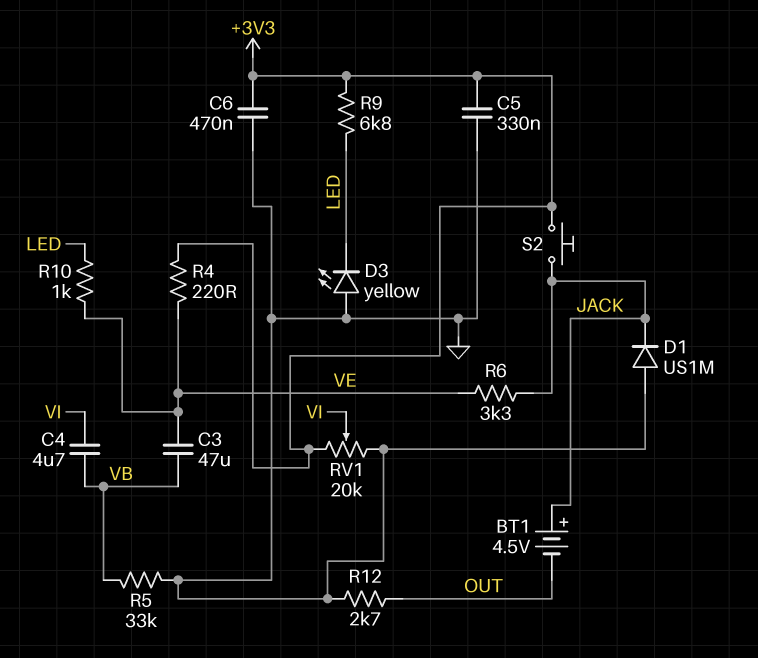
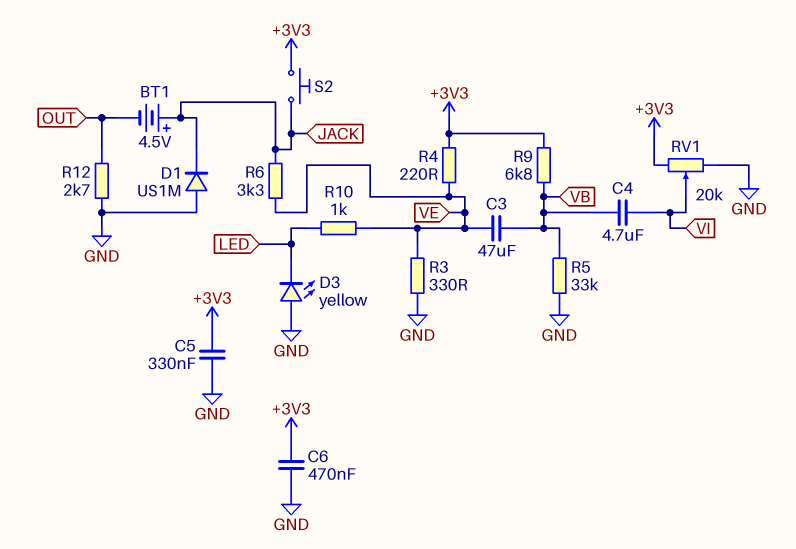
R3: none -> 330 (GND, VE)
R9: 6.8k (+3V3, LED) -> 6.8k (+3V3, VB)

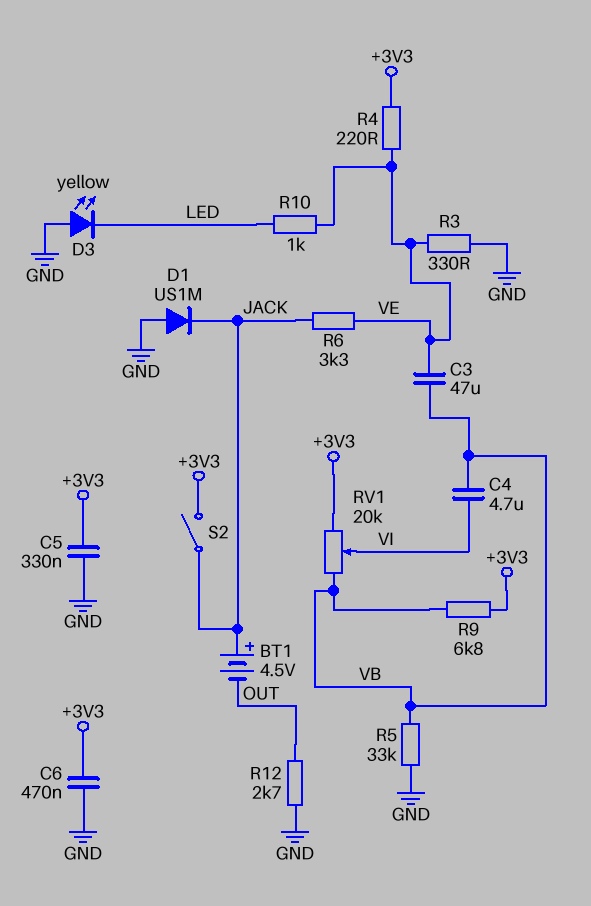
RV1: 20k (+3V3, GND, wiper VI) -> 20k (+3V3, VB, wiper VI)
S2: button (+3V3, JACK) -> switch (+3V3, JACK)

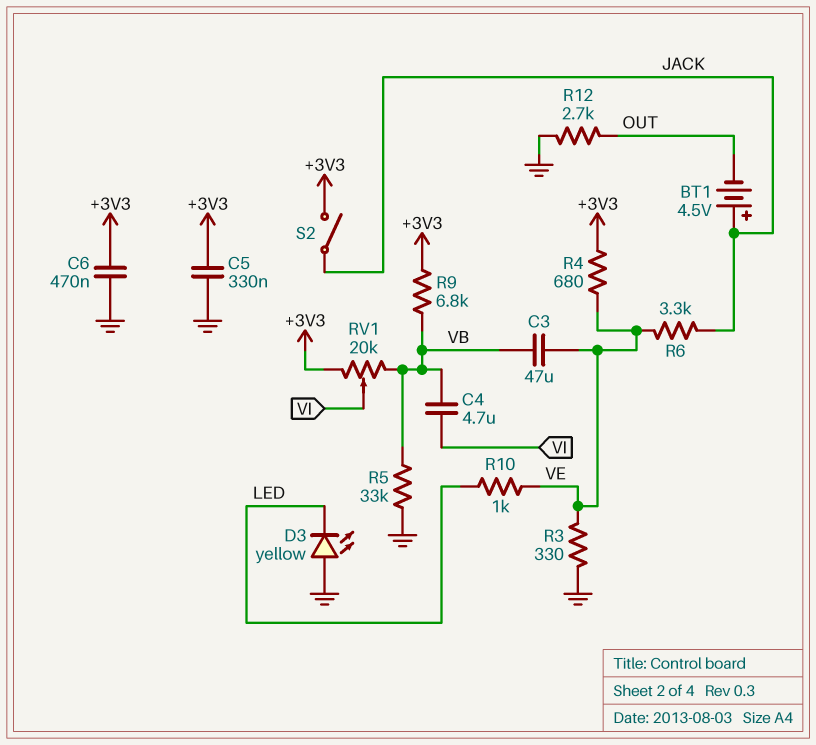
D1: diode US1M (A GND, K JACK) -> none
R4: 220 (+3V3, VE) -> 680 (+3V3, VE)

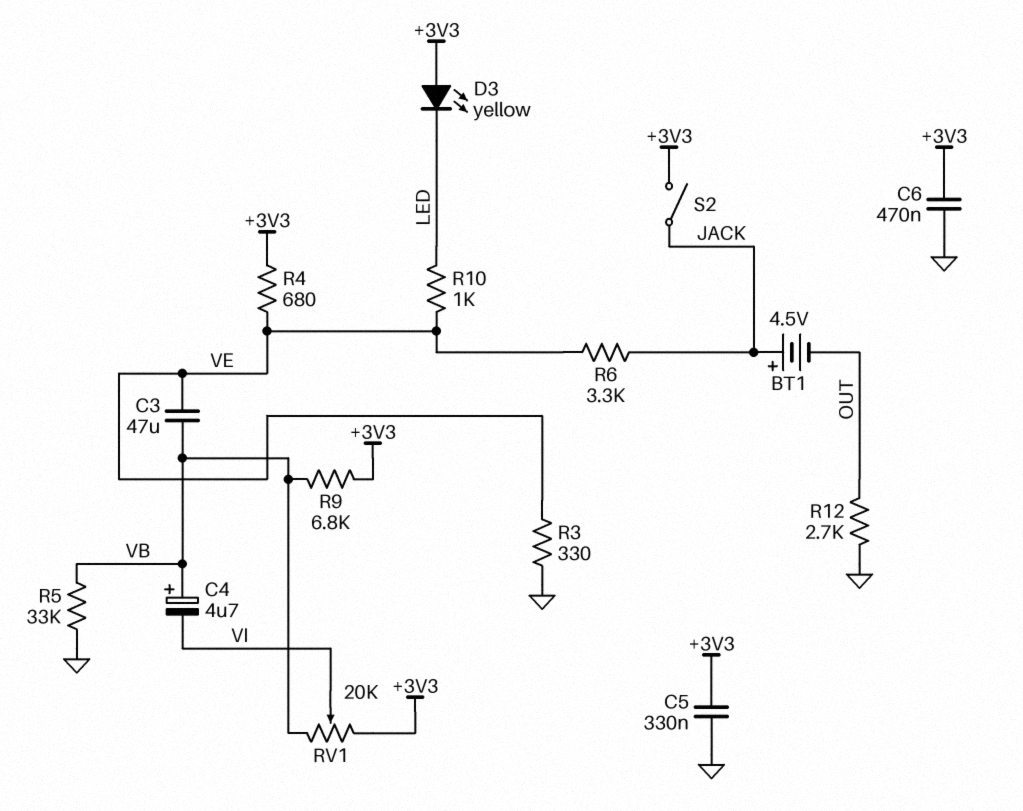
C4: 4.7uF (VB, VI) -> 4.7uF (plus VB, minus VI)
D3: LED yellow (A GND, K LED) -> LED yellow (A +3V3, K LED)

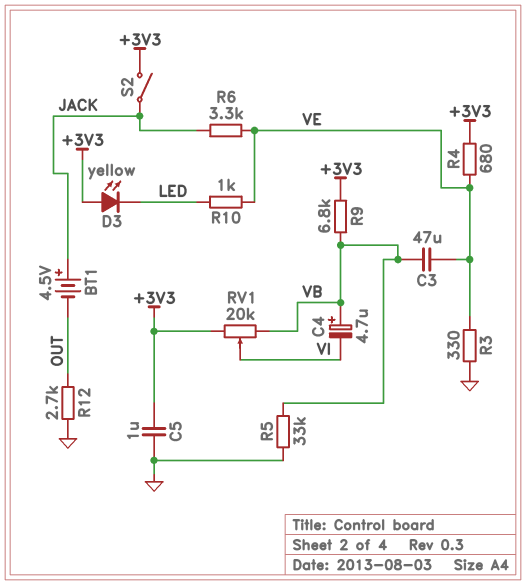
C5: 330nF (+3V3, GND) -> 1uF (+3V3, GND)
C6: 470nF (+3V3, GND) -> none

